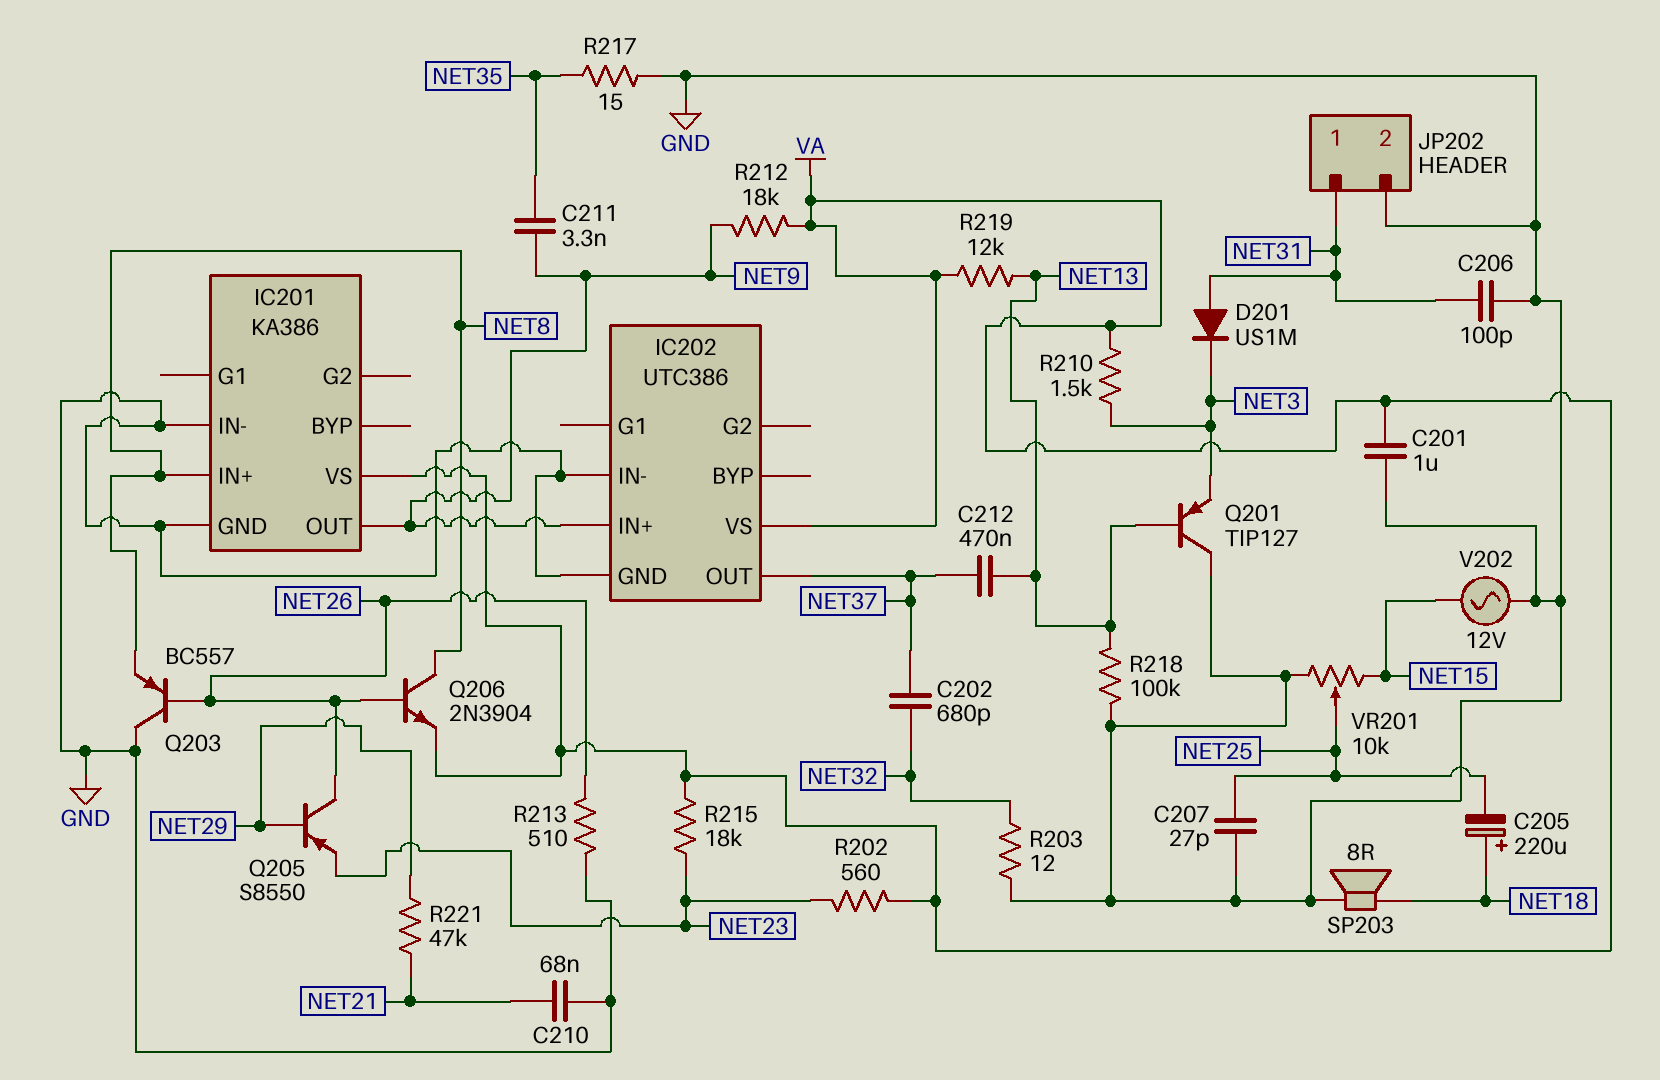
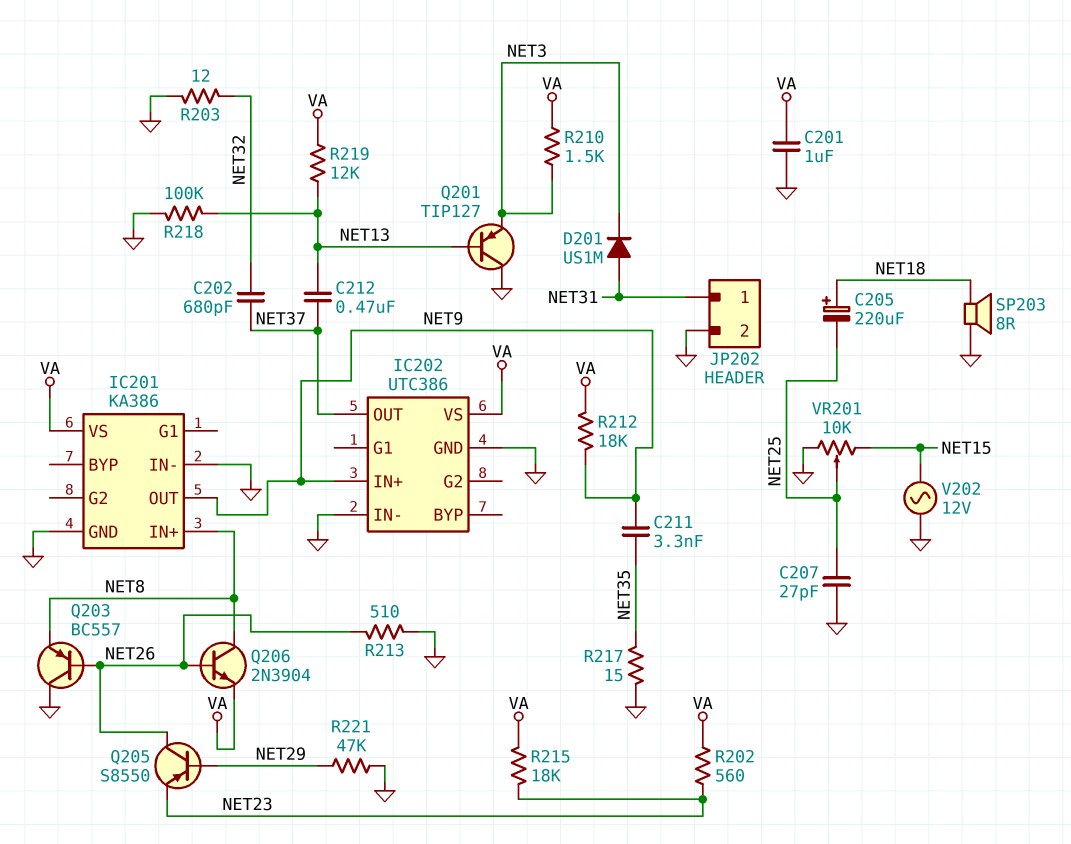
C206: 100pF (GND, NET31) -> none
C210: 68nF (GND, NET21) -> none
R221: 47k (NET21, NET29) -> 47k (GND, NET29)

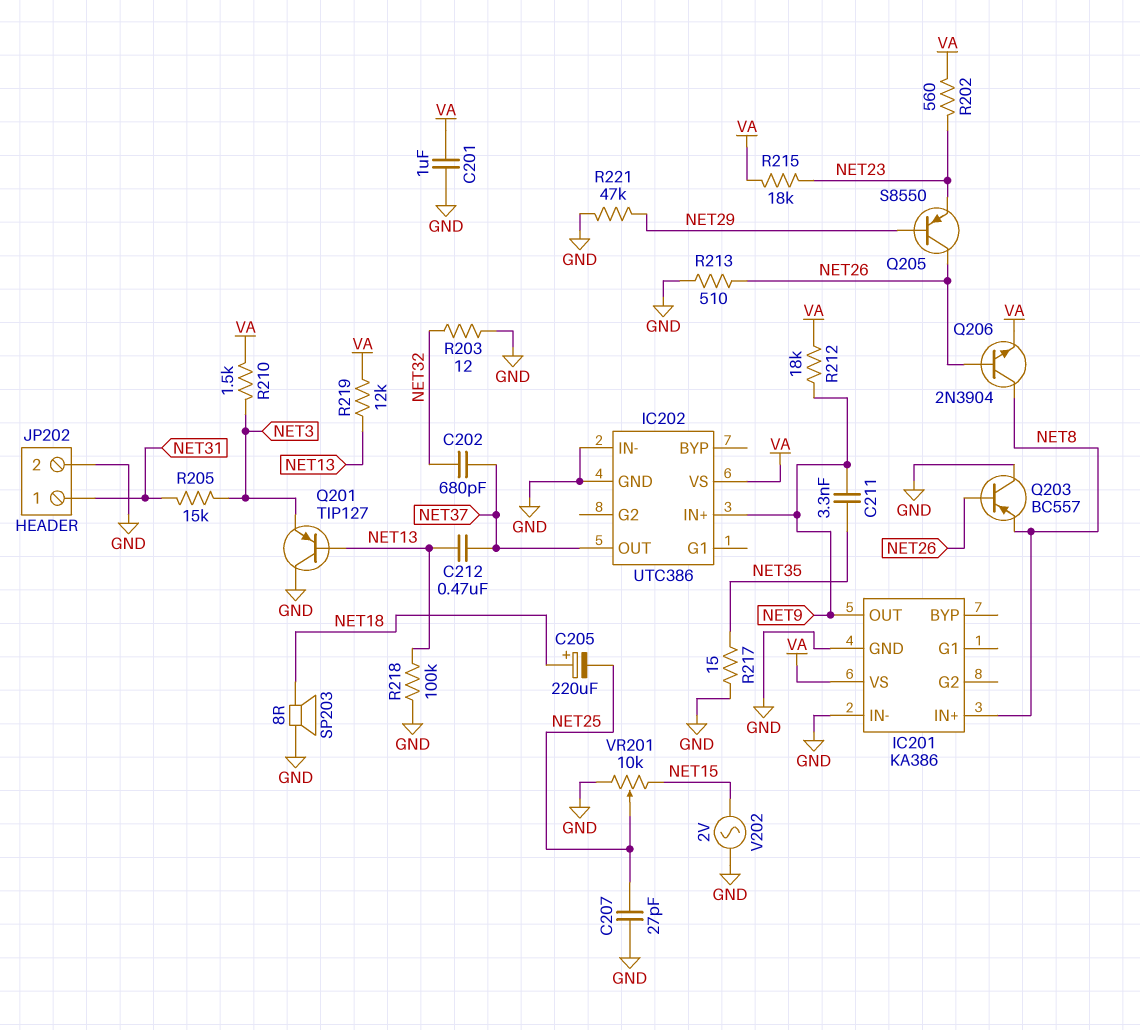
D201: diode US1M (A NET31, K NET3) -> none
R205: none -> 15k (NET3, NET31)
V202: AC 12V (GND, NET15) -> AC 2V (GND, NET15)

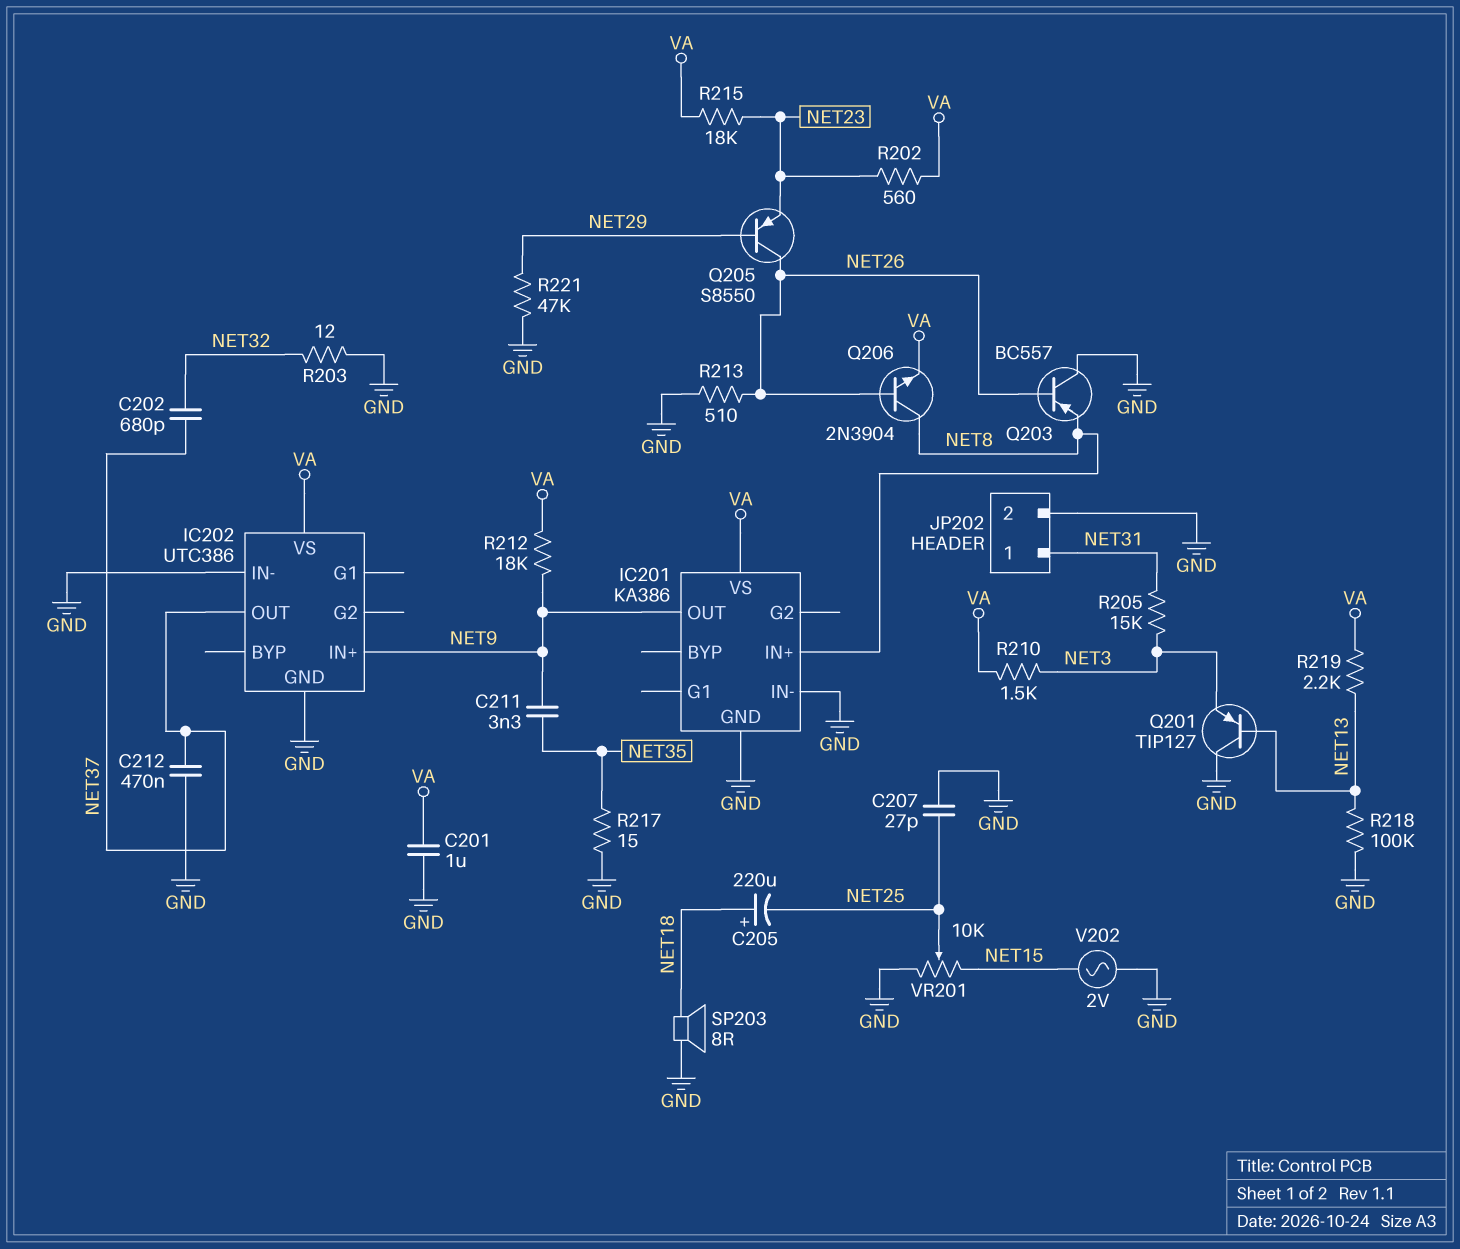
C212: 470nF (NET13, NET37) -> 470nF (GND, NET37)
R219: 12k (NET13, VA) -> 2.2k (NET13, VA)

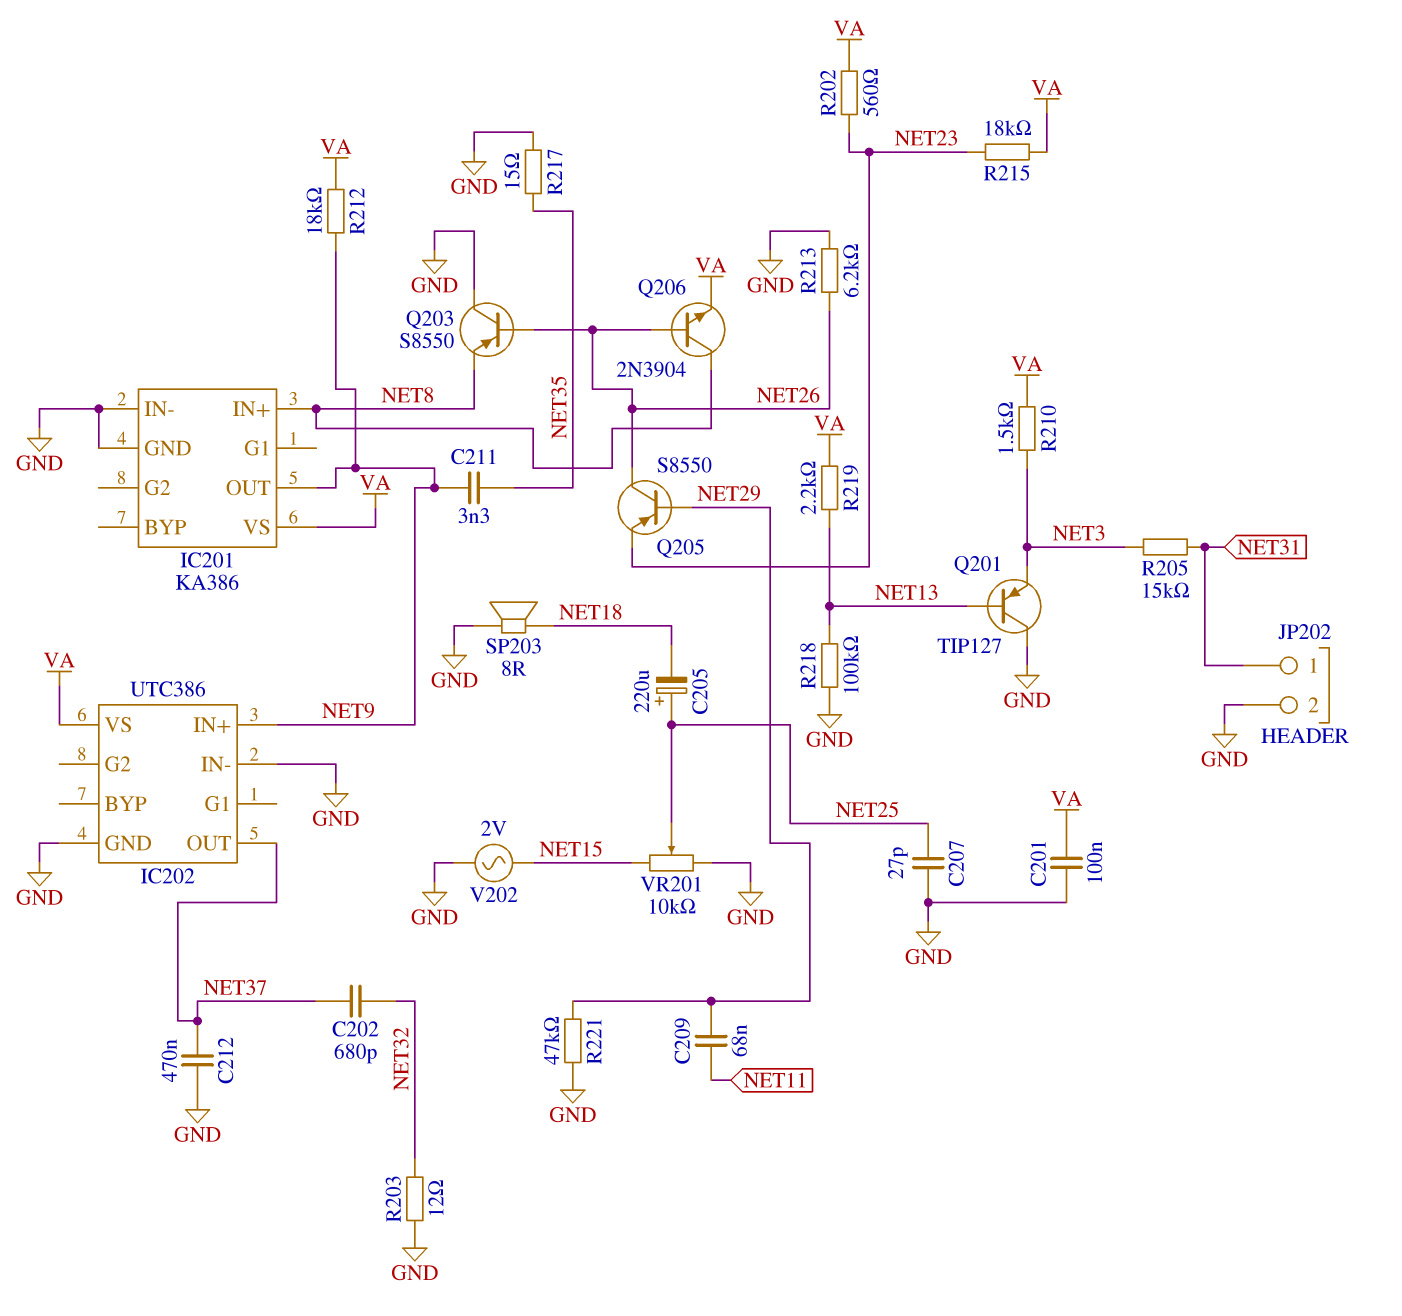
C201: 1uF (GND, VA) -> 100nF (GND, VA)
C205: 220uF (plus NET18, minus NET25) -> 220uF (plus NET25, minus NET18)
C209: none -> 68nF (NET11, NET29)
Q203: PNP BC557 (B NET26, C GND, E NET8) -> PNP S8550 (B NET26, C GND, E NET8)
R213: 510 (GND, NET26) -> 6.2k (GND, NET26)

